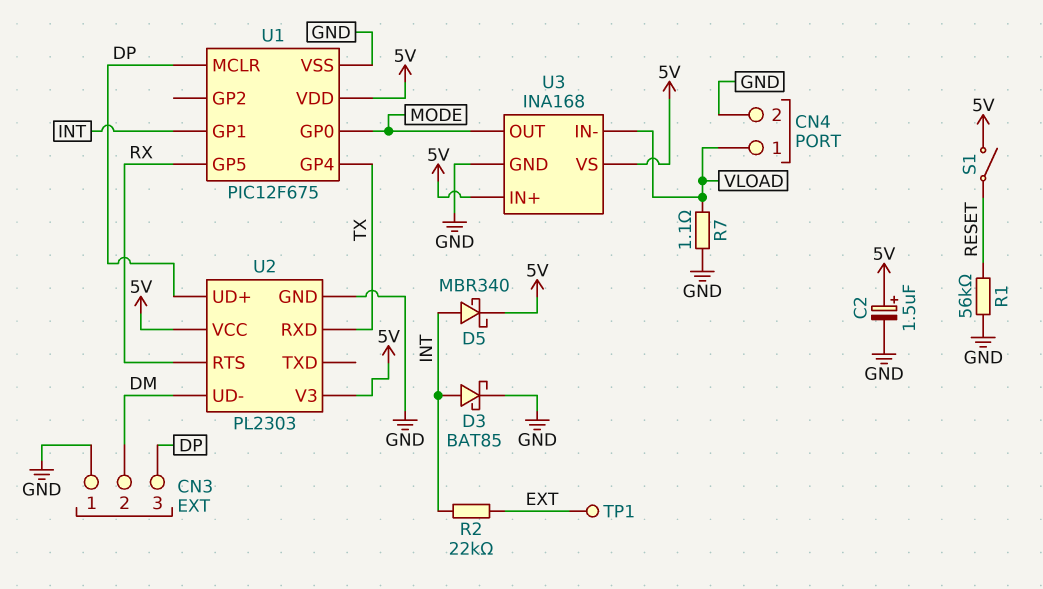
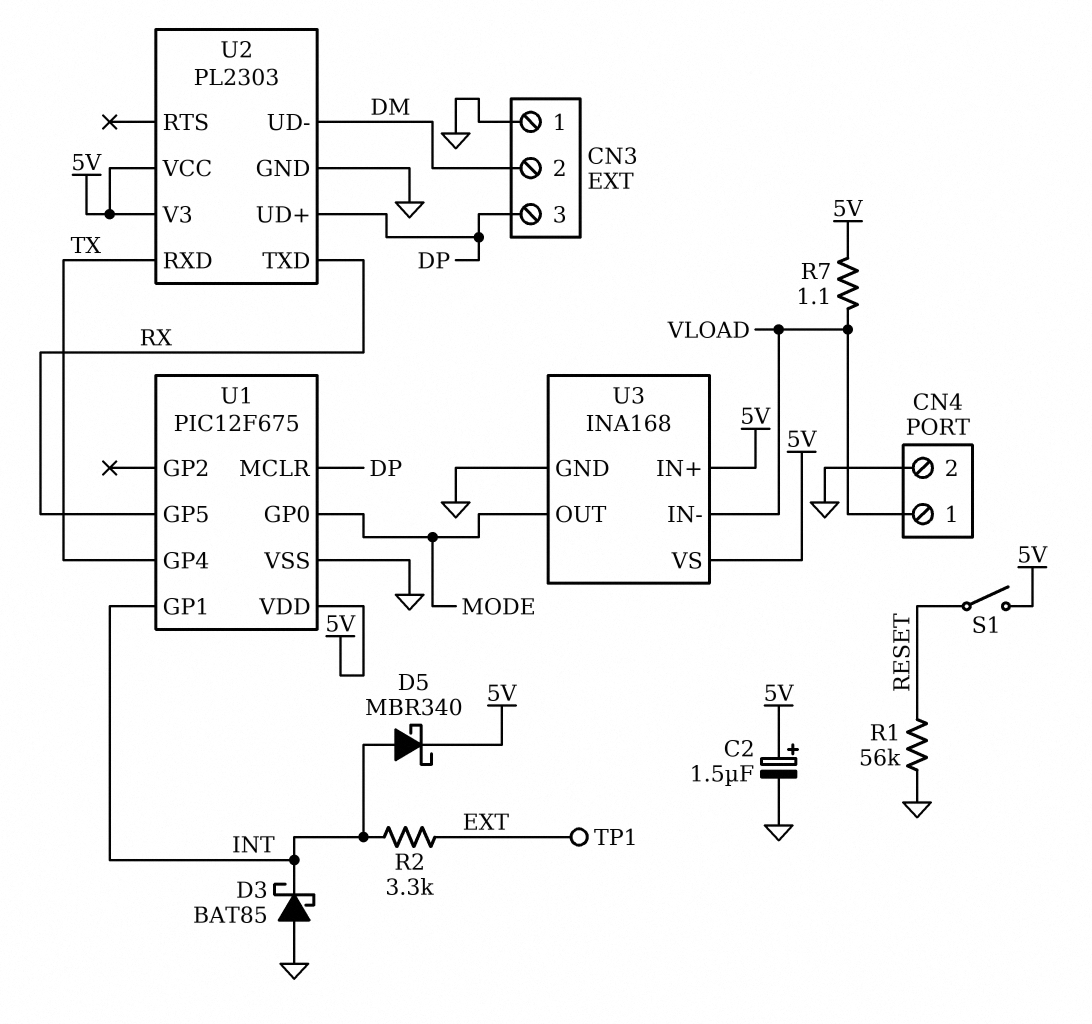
D3: schottky BAT85 (A INT, K GND) -> schottky BAT85 (A GND, K INT)
R2: 22k (EXT, INT) -> 3.3k (EXT, INT)
R7: 1.1 (GND, VLOAD) -> 1.1 (5V, VLOAD)
U2 pin RTS: RX -> none
U2 pin TXD: none -> RX

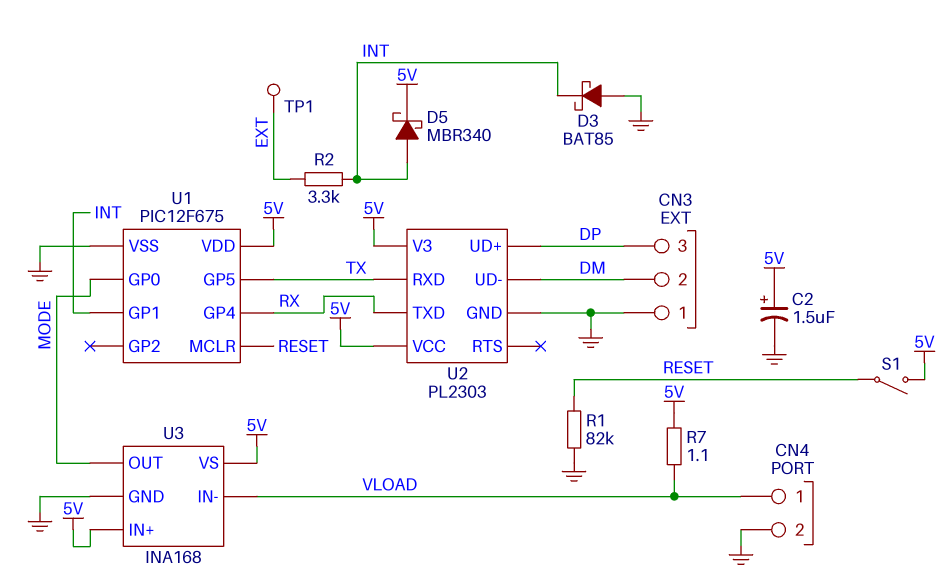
R1: 56k (GND, RESET) -> 82k (GND, RESET)
U1 pin GP4: TX -> RX
U1 pin GP5: RX -> TX
U1 pin MCLR: DP -> RESET

